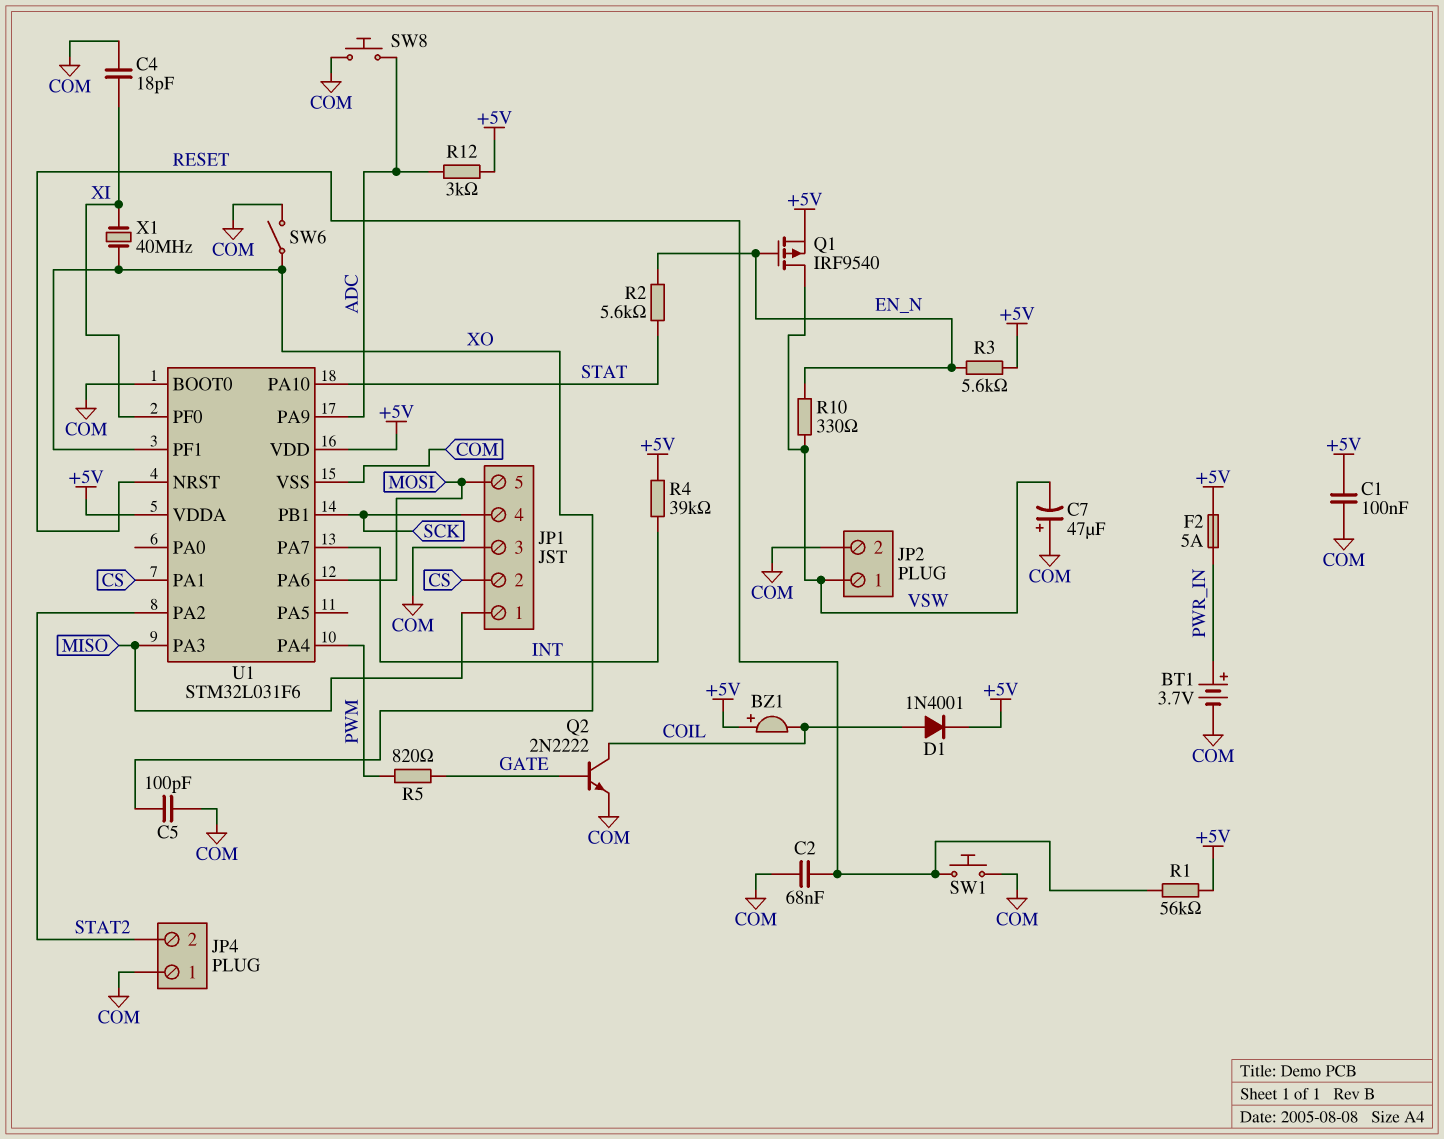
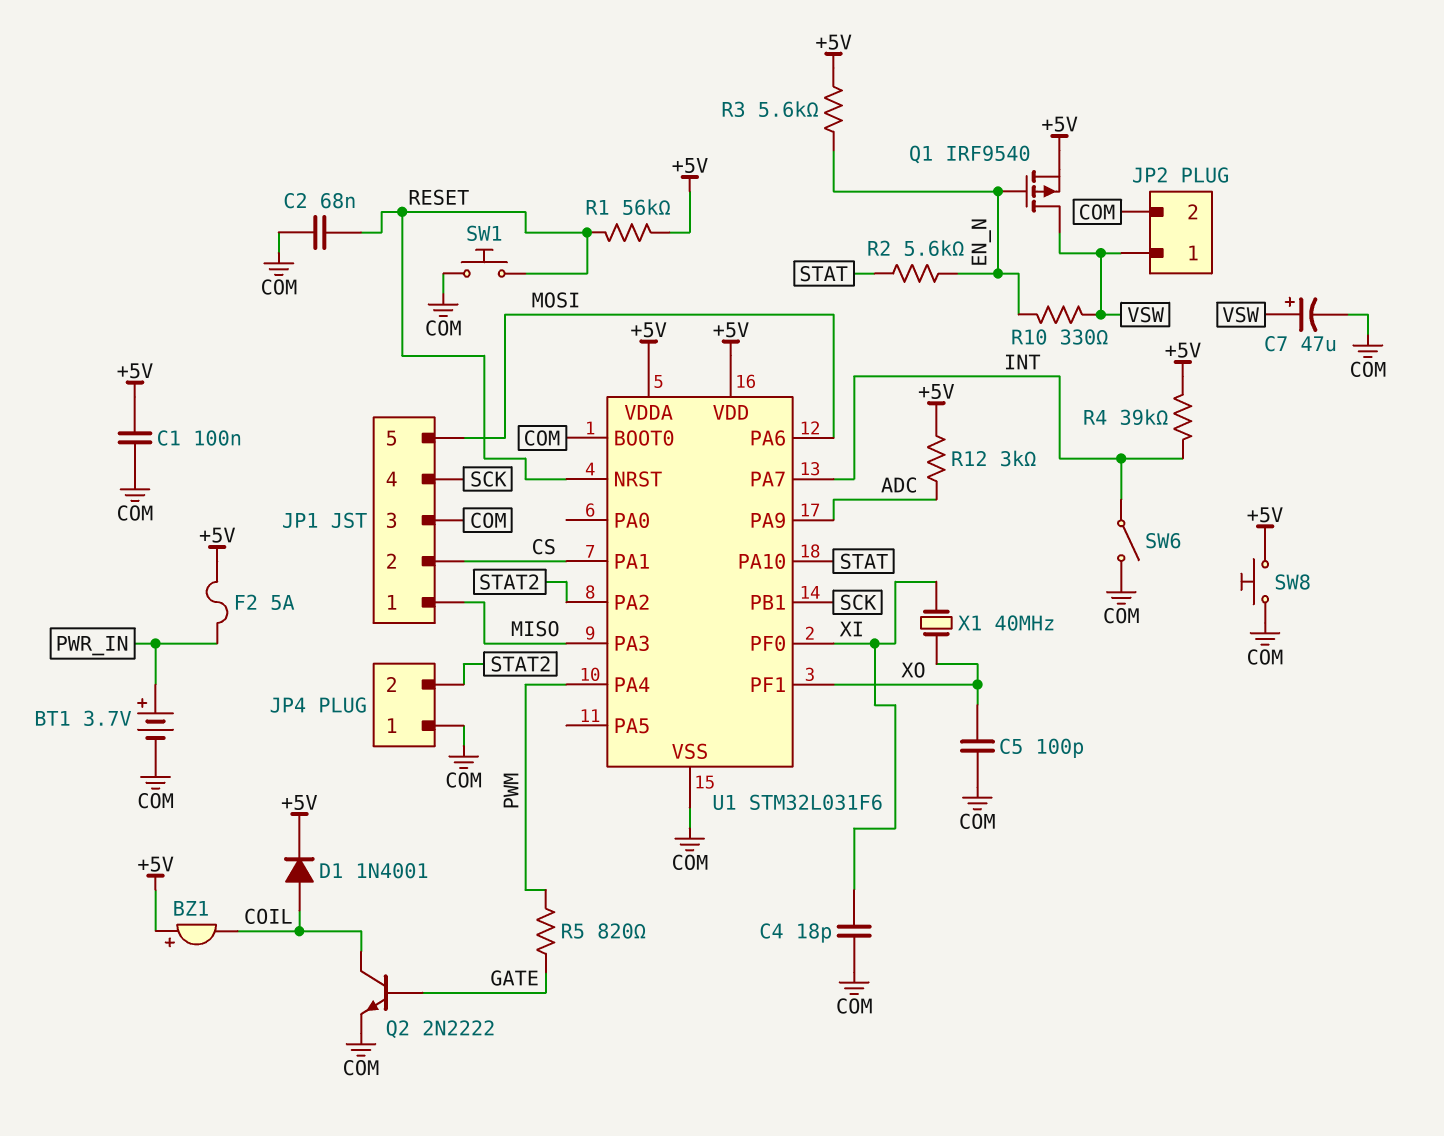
C7: 47uF (plus COM, minus VSW) -> 47uF (plus VSW, minus COM)
SW6: switch (COM, XO) -> switch (COM, INT)
SW8: button (ADC, COM) -> button (+5V, COM)

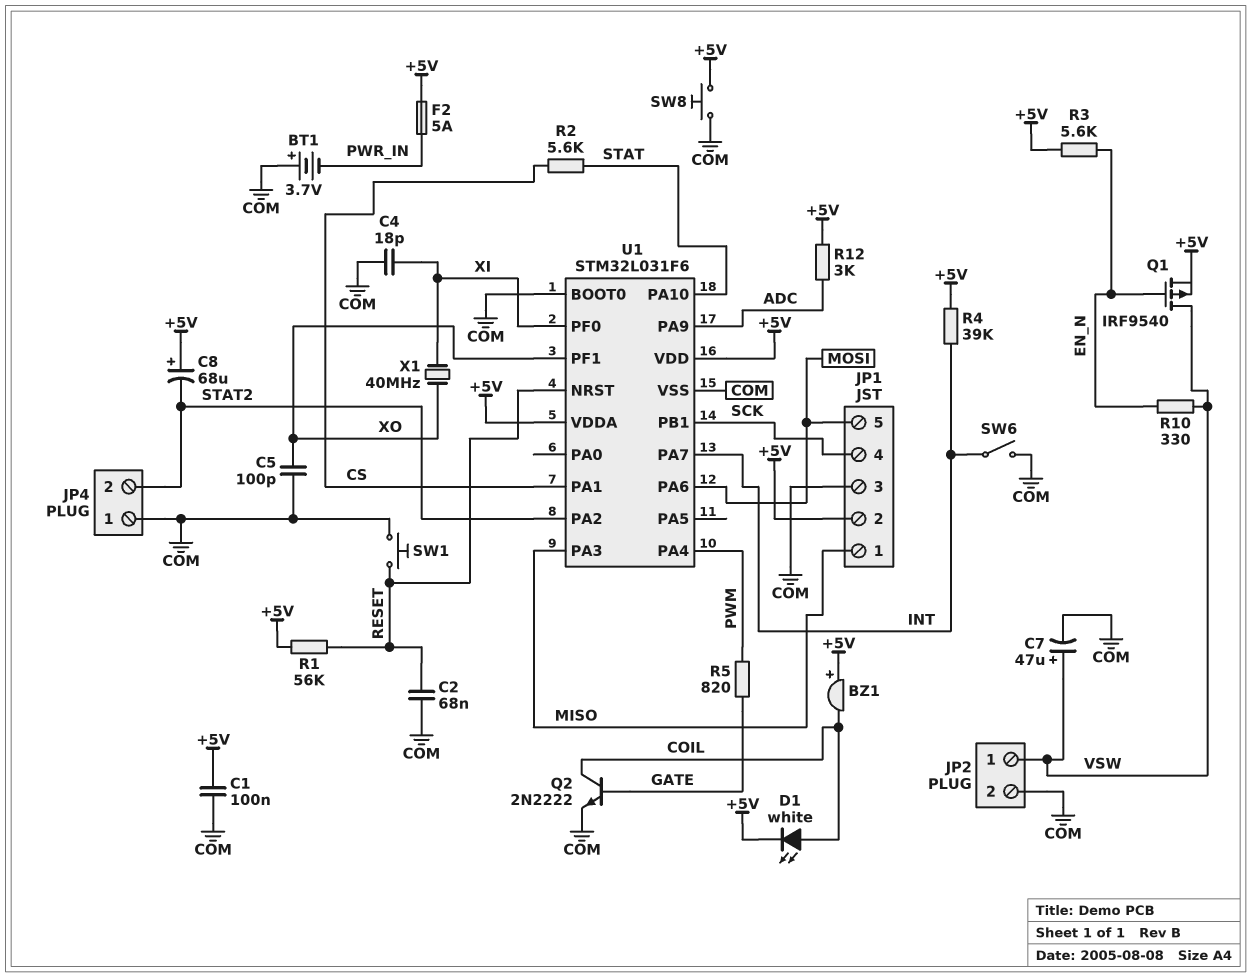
BT1: 3.7V (plus PWR_IN, minus COM) -> 3.7V (plus COM, minus PWR_IN)
C8: none -> 68uF (plus +5V, minus STAT2)
D1: diode 1N4001 (A COIL, K +5V) -> LED white (A COIL, K +5V)
JP1 pin 2: CS -> +5V
R2: 5.6k (EN_N, STAT) -> 5.6k (CS, STAT)

